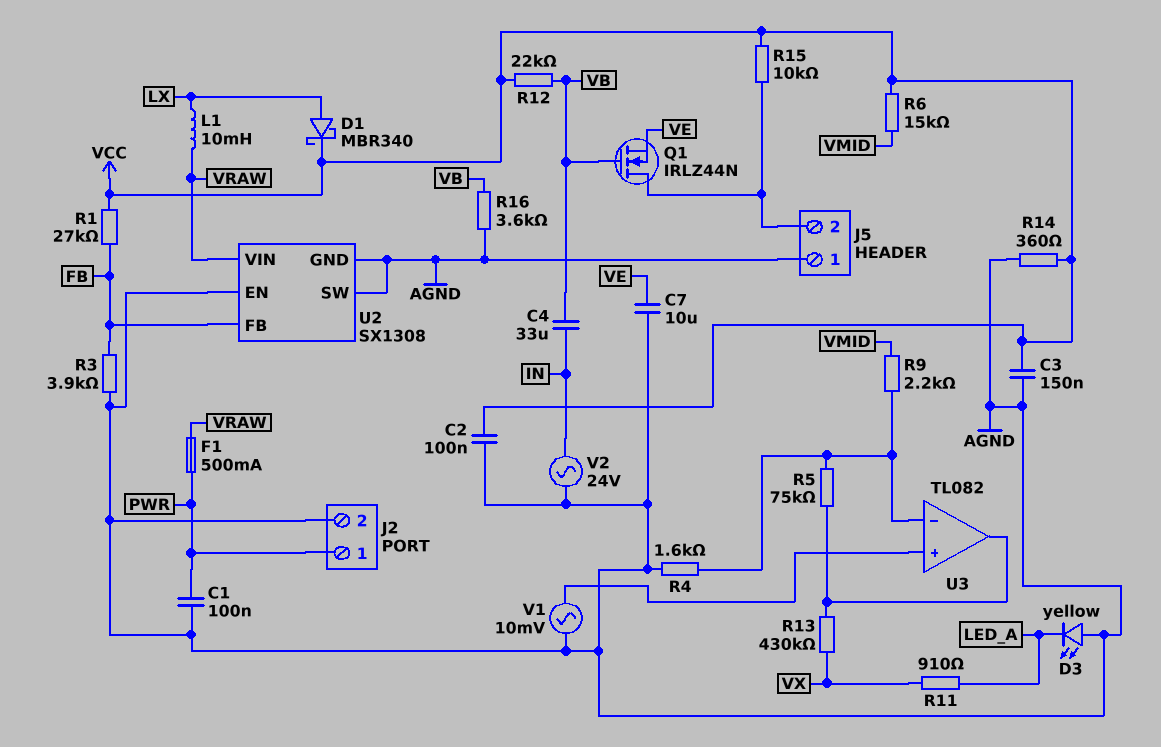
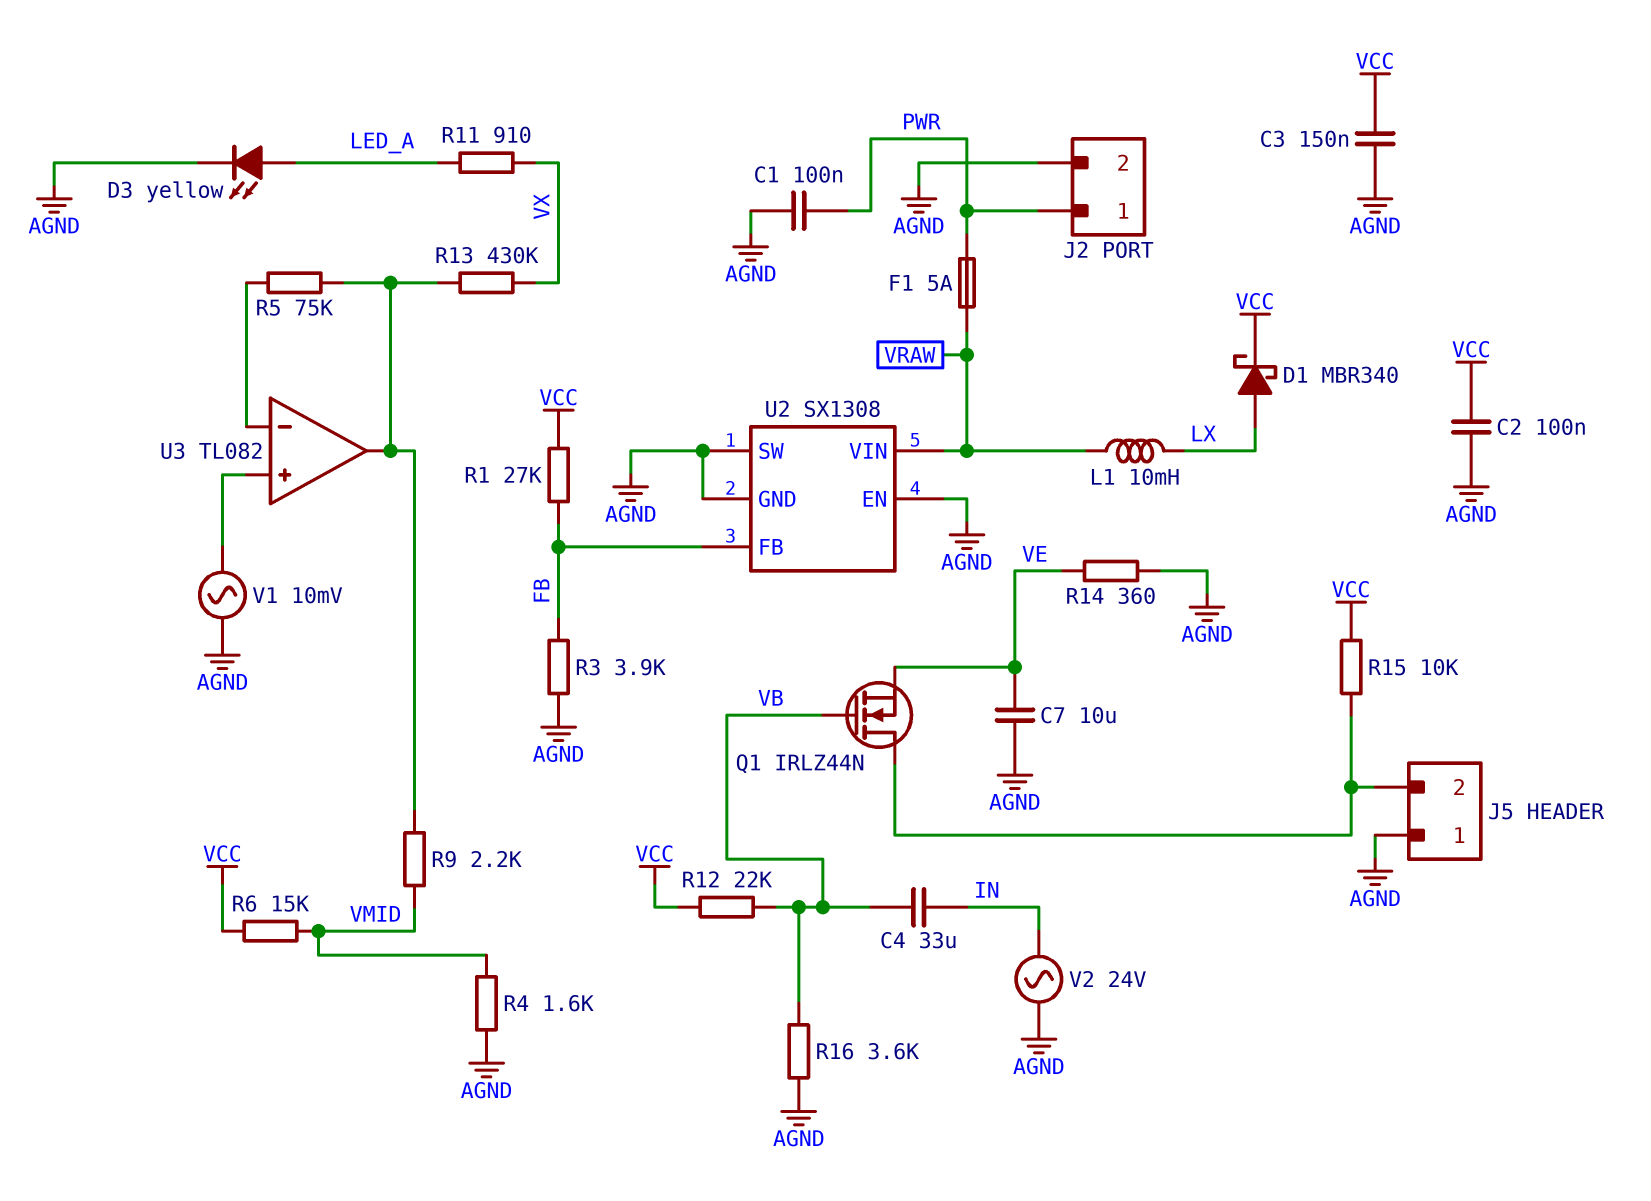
D3: LED yellow (A AGND, K LED_A) -> LED yellow (A LED_A, K AGND)
F1: 500mA (PWR, VRAW) -> 5A (PWR, VRAW)
R4: 1.6k (AGND, U3/in-) -> 1.6k (AGND, VMID)
R9: 2.2k (U3/in-, VMID) -> 2.2k (U3/out, VMID)
R14: 360 (AGND, VCC) -> 360 (AGND, VE)

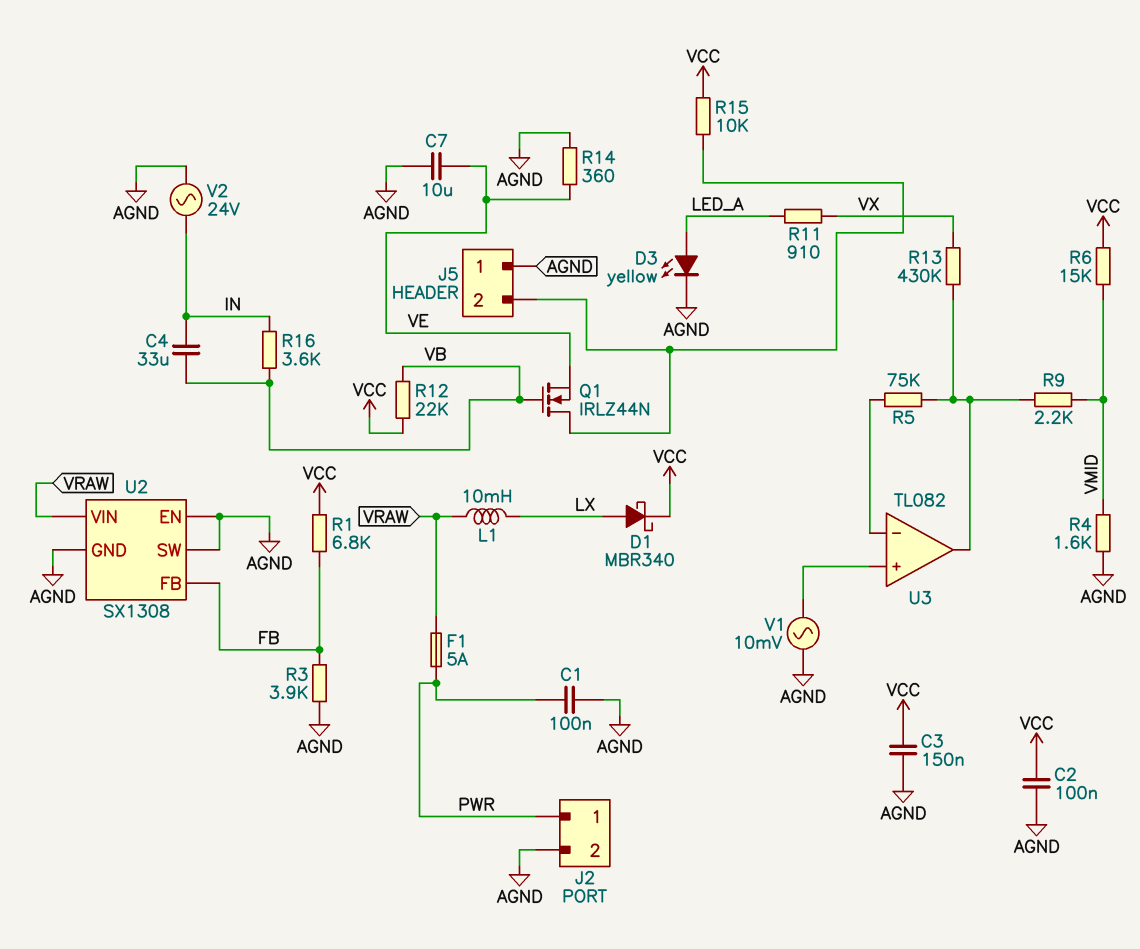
R1: 27k (FB, VCC) -> 6.8k (FB, VCC)
R16: 3.6k (AGND, VB) -> 3.6k (IN, VB)

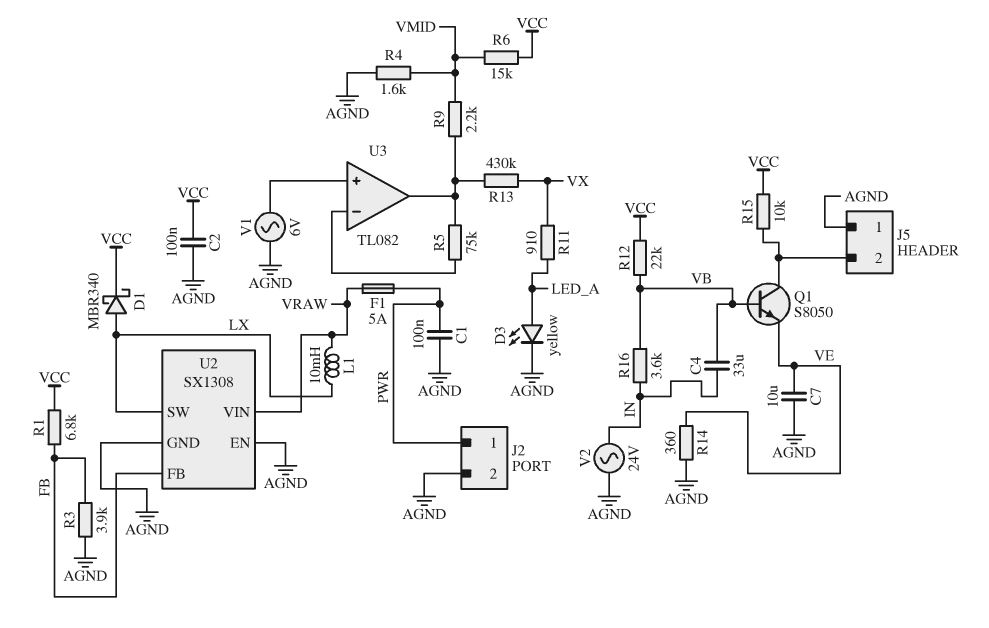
C3: 150nF (AGND, VCC) -> none
Q1: NMOS IRLZ44N (G VB, D J5/2, S VE) -> NPN S8050 (B VB, C J5/2, E VE)
U2 pin SW: AGND -> LX
V1: AC 10mV (AGND, U3/in+) -> AC 6V (AGND, U3/in+)

